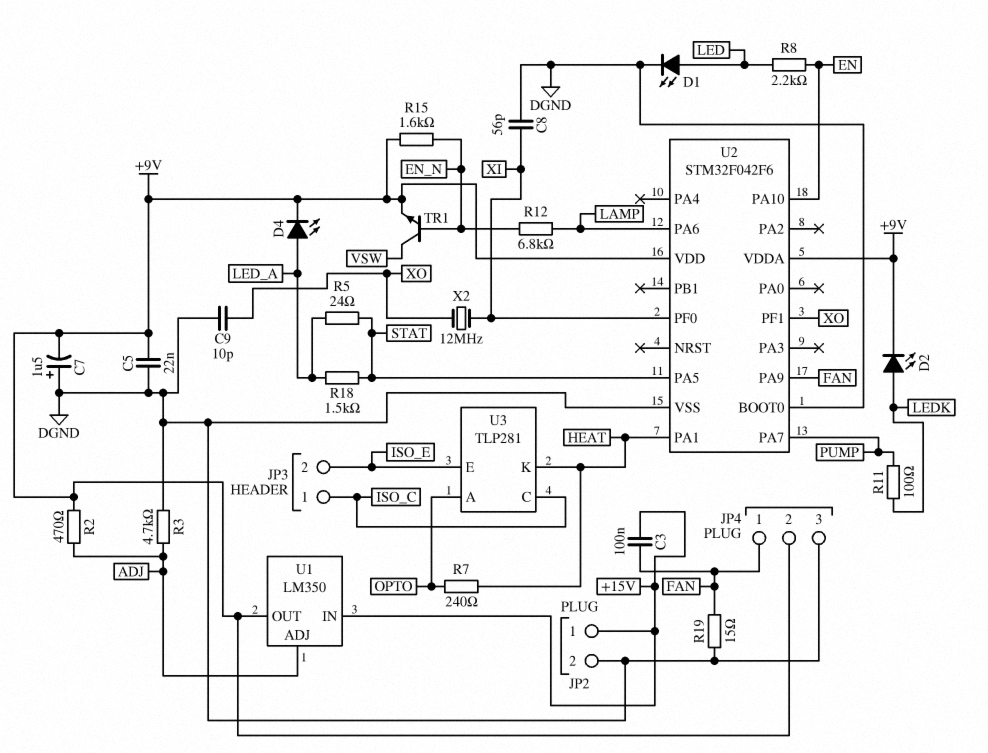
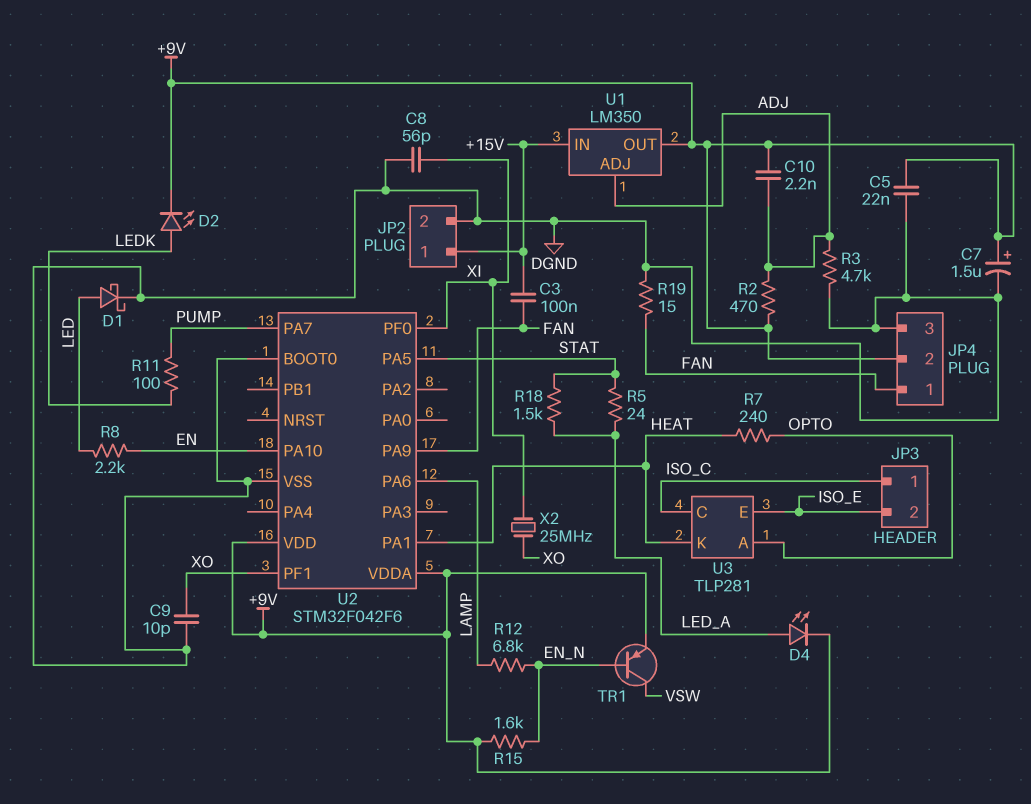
C7: 1.5uF (plus DGND, minus +9V) -> 1.5uF (plus +9V, minus DGND)
C10: none -> 2.2nF (+9V, ADJ)
D1: LED (A LED, K DGND) -> schottky (A LED, K DGND)
TR1: NPN (B EN_N, C VSW, E +9V) -> PNP (B EN_N, C VSW, E +9V)
X2: 12MHz (XI, XO) -> 25MHz (XI, XO)

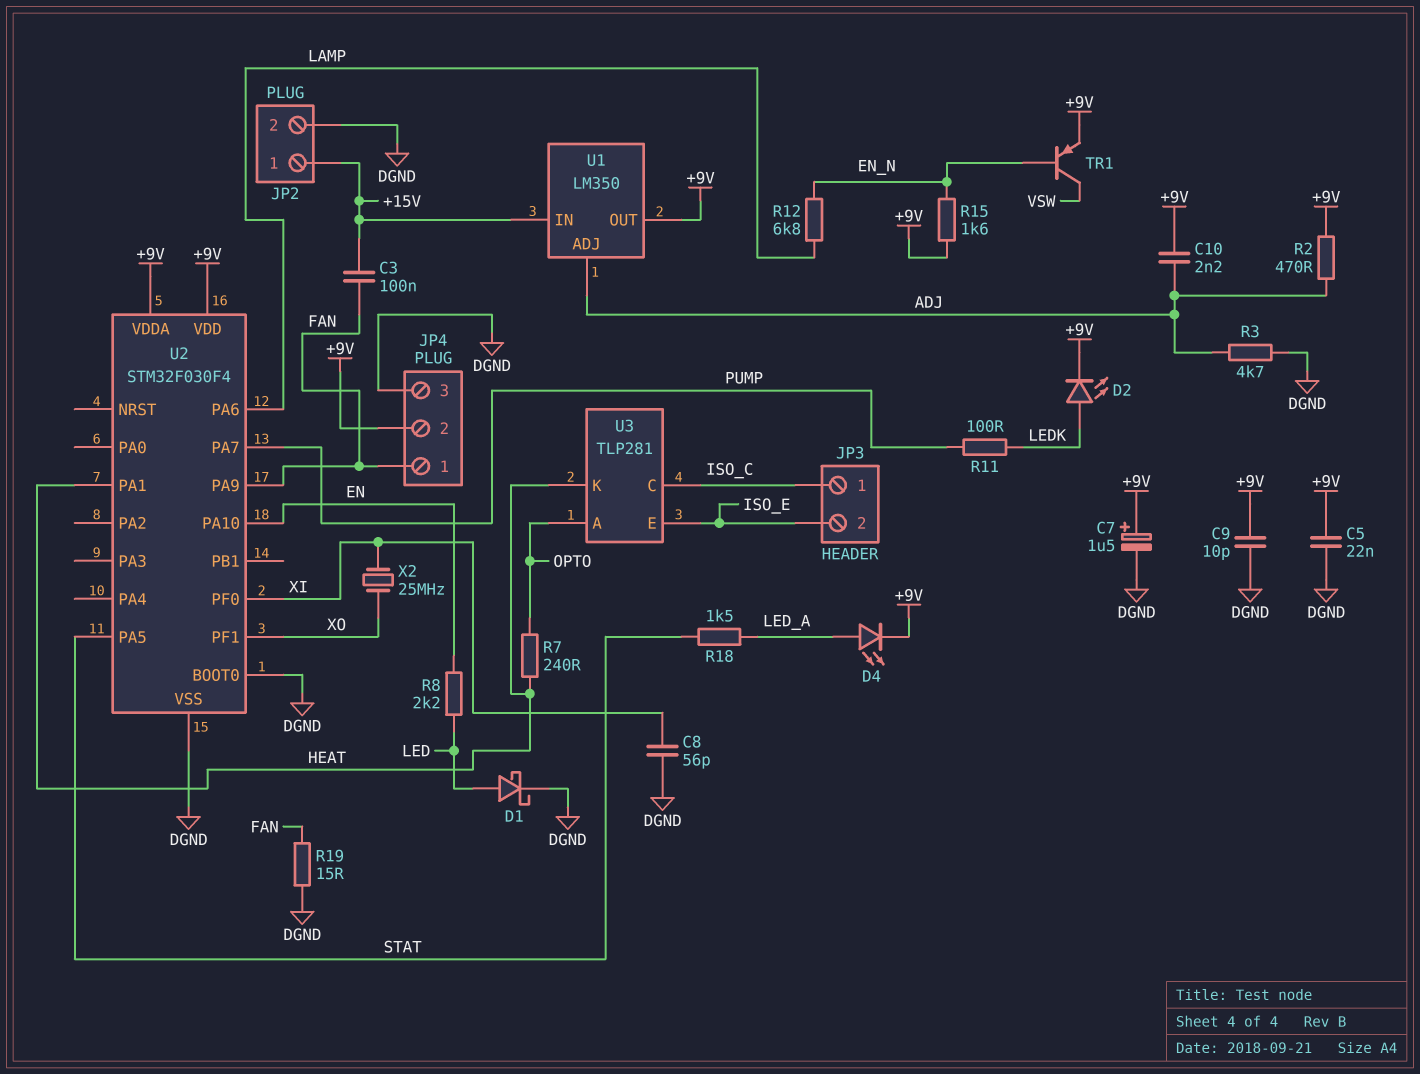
C9: 10pF (DGND, XO) -> 10pF (+9V, DGND)
R5: 24 (LED_A, STAT) -> none
U2: STM32F042F6 -> STM32F030F4

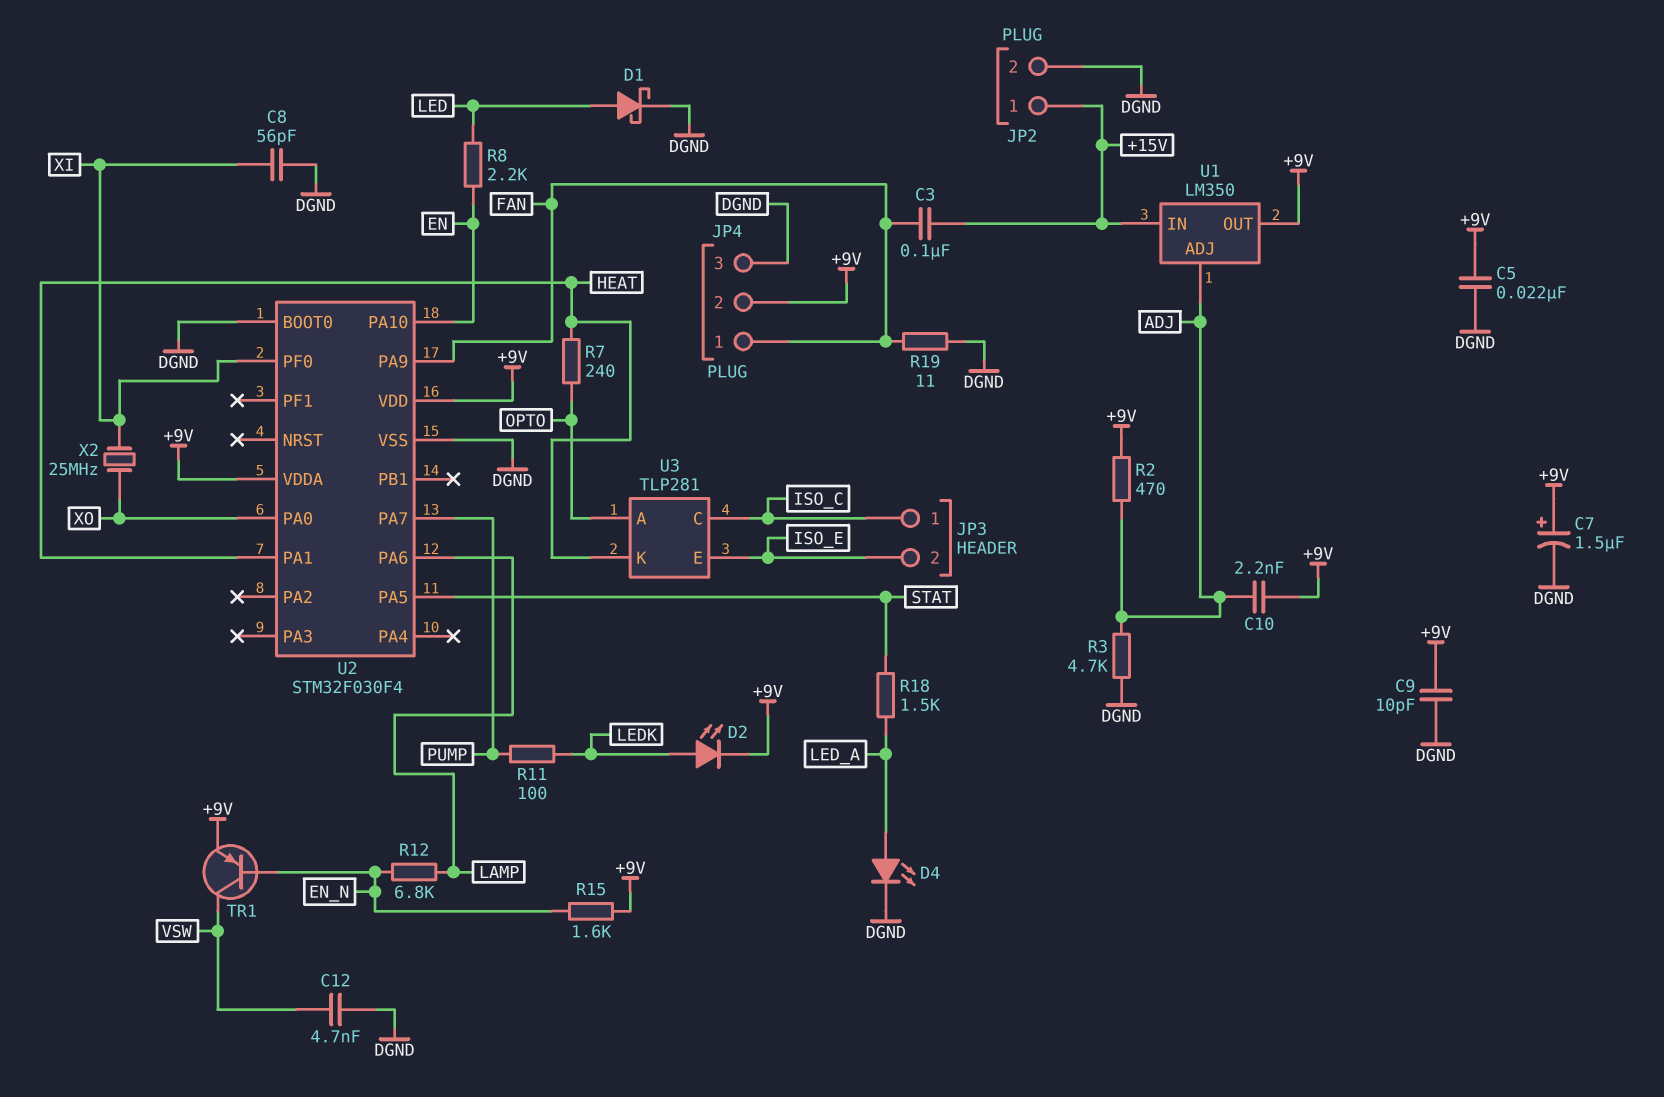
C12: none -> 4.7nF (DGND, VSW)
D4: LED (A LED_A, K +9V) -> LED (A LED_A, K DGND)
R19: 15 (DGND, FAN) -> 11 (DGND, FAN)
U2 pin PA0: none -> XO
U2 pin PF1: XO -> none

